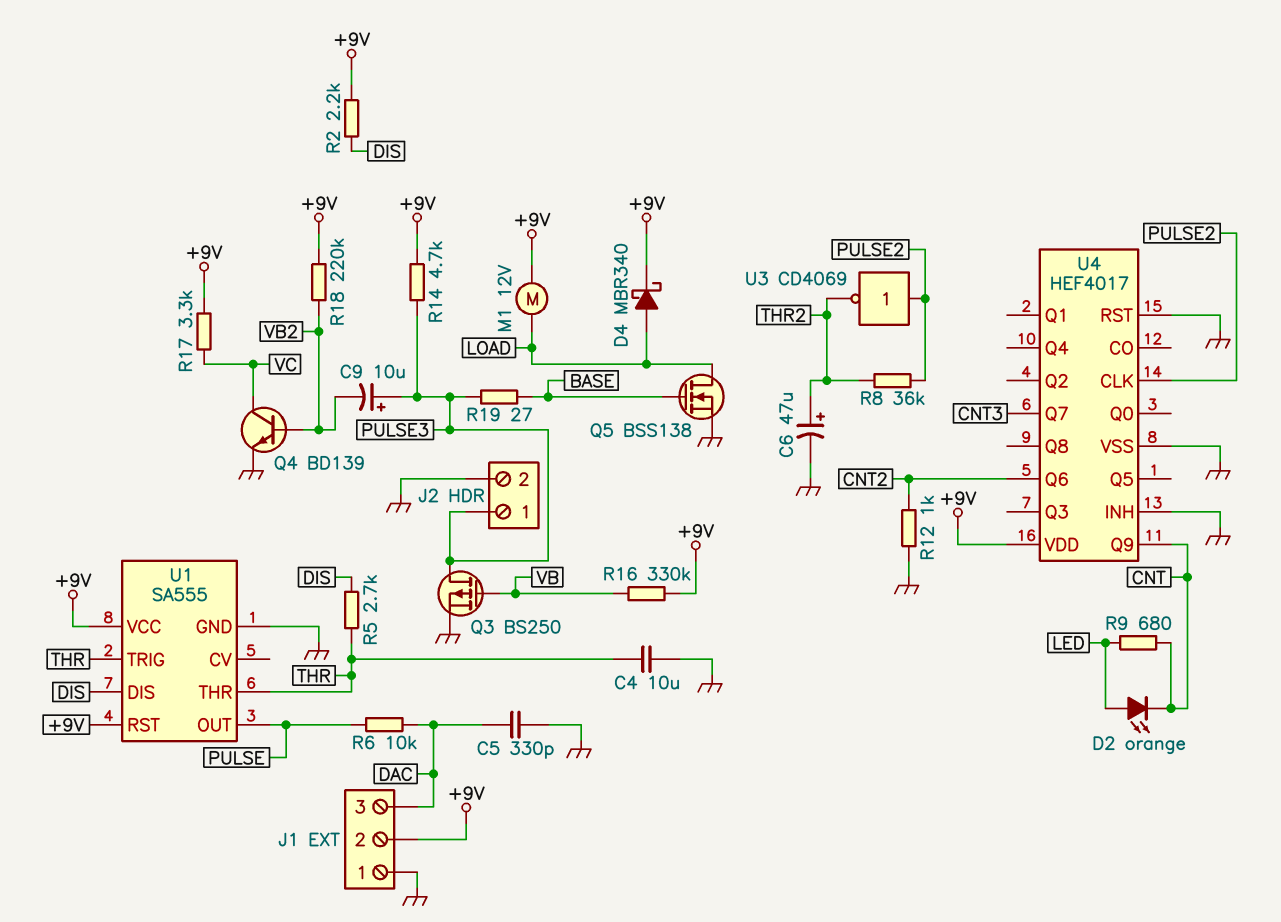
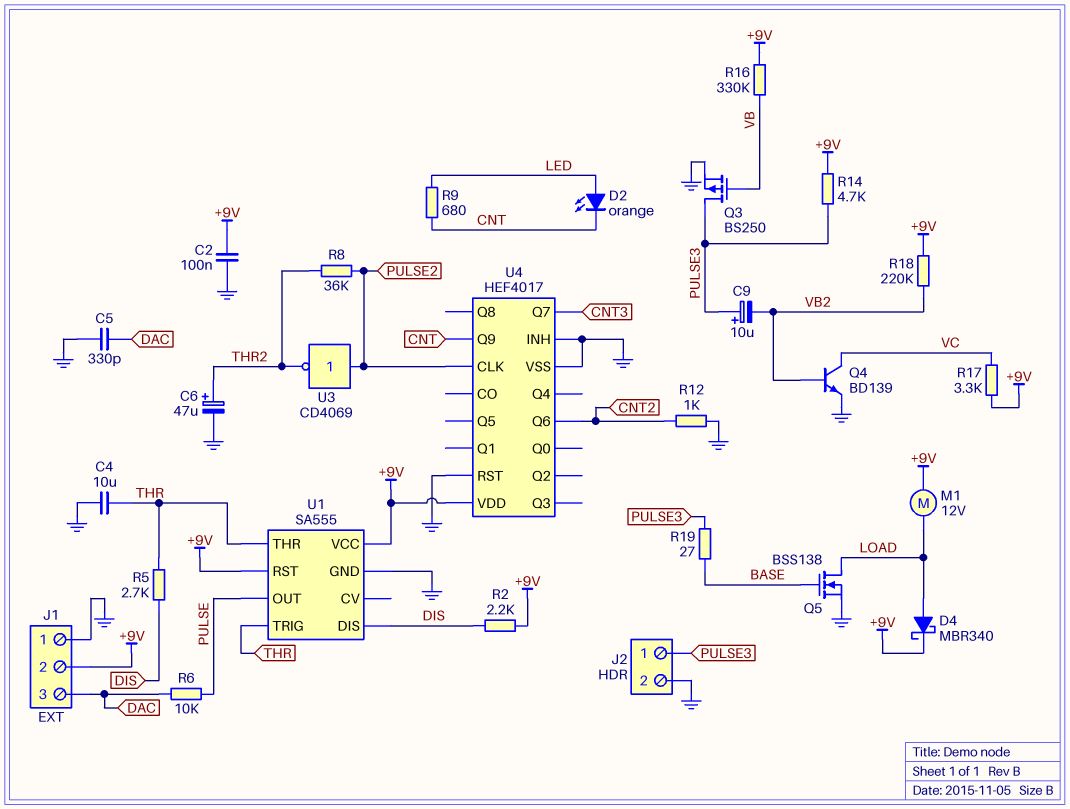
C2: none -> 100nF (+9V, GND)

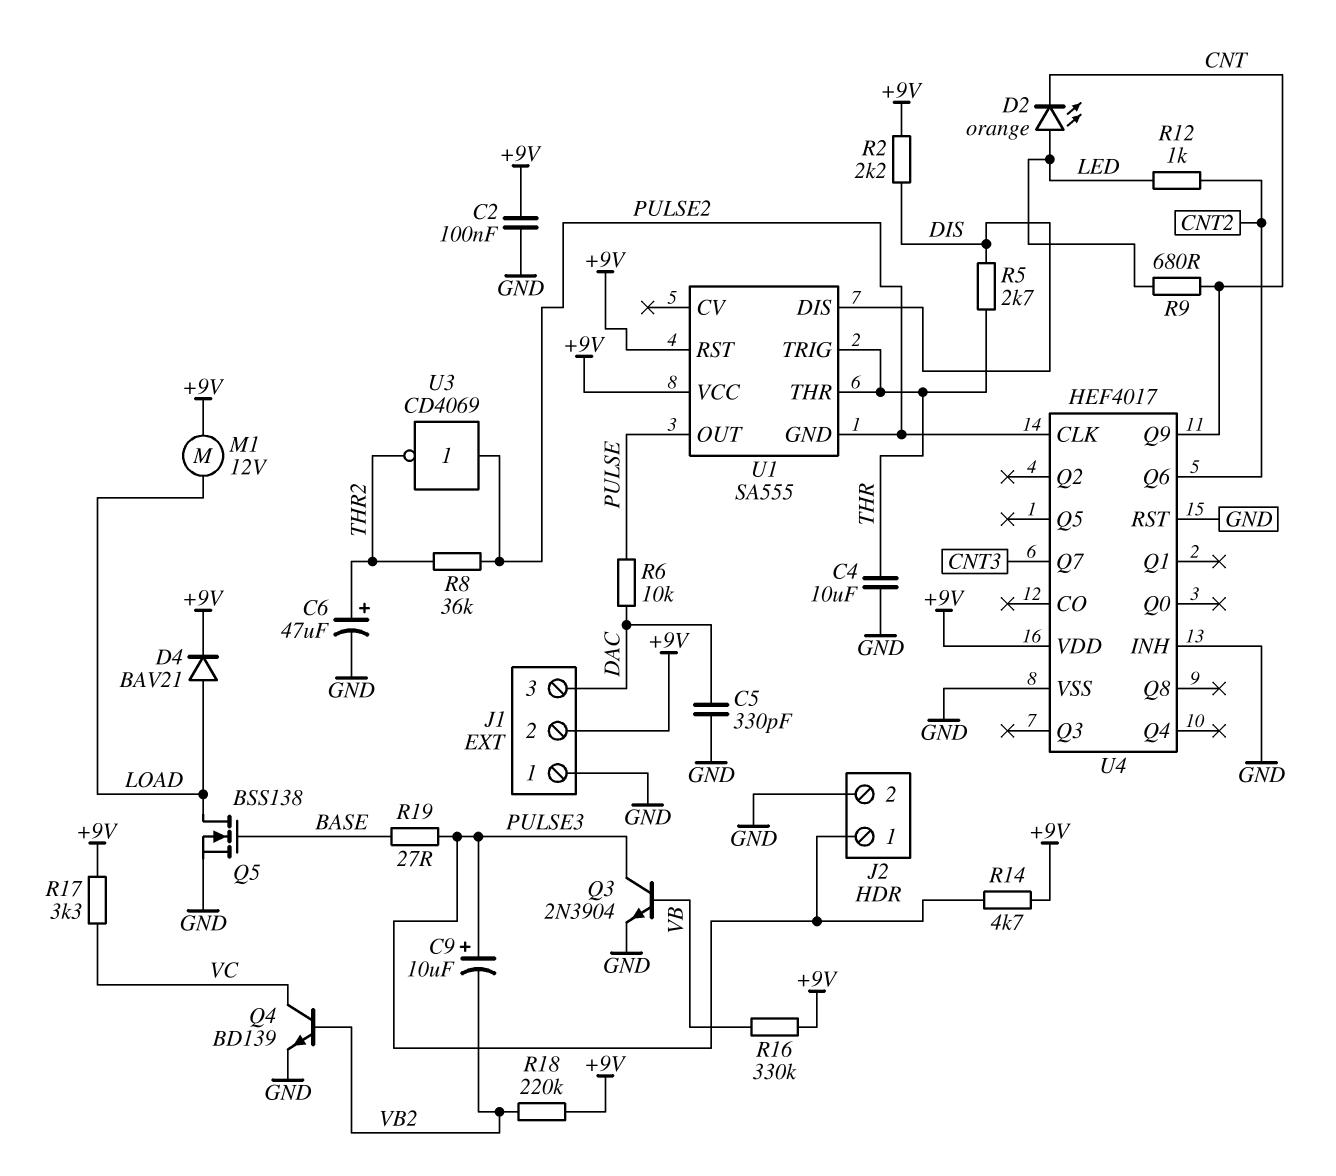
D4: schottky MBR340 (A LOAD, K +9V) -> diode BAV21 (A LOAD, K +9V)
Q3: PMOS BS250 (G VB, D PULSE3, S GND) -> NPN 2N3904 (B VB, C PULSE3, E GND)
R12: 1k (CNT2, GND) -> 1k (CNT2, LED)
U1 pin GND: GND -> PULSE2

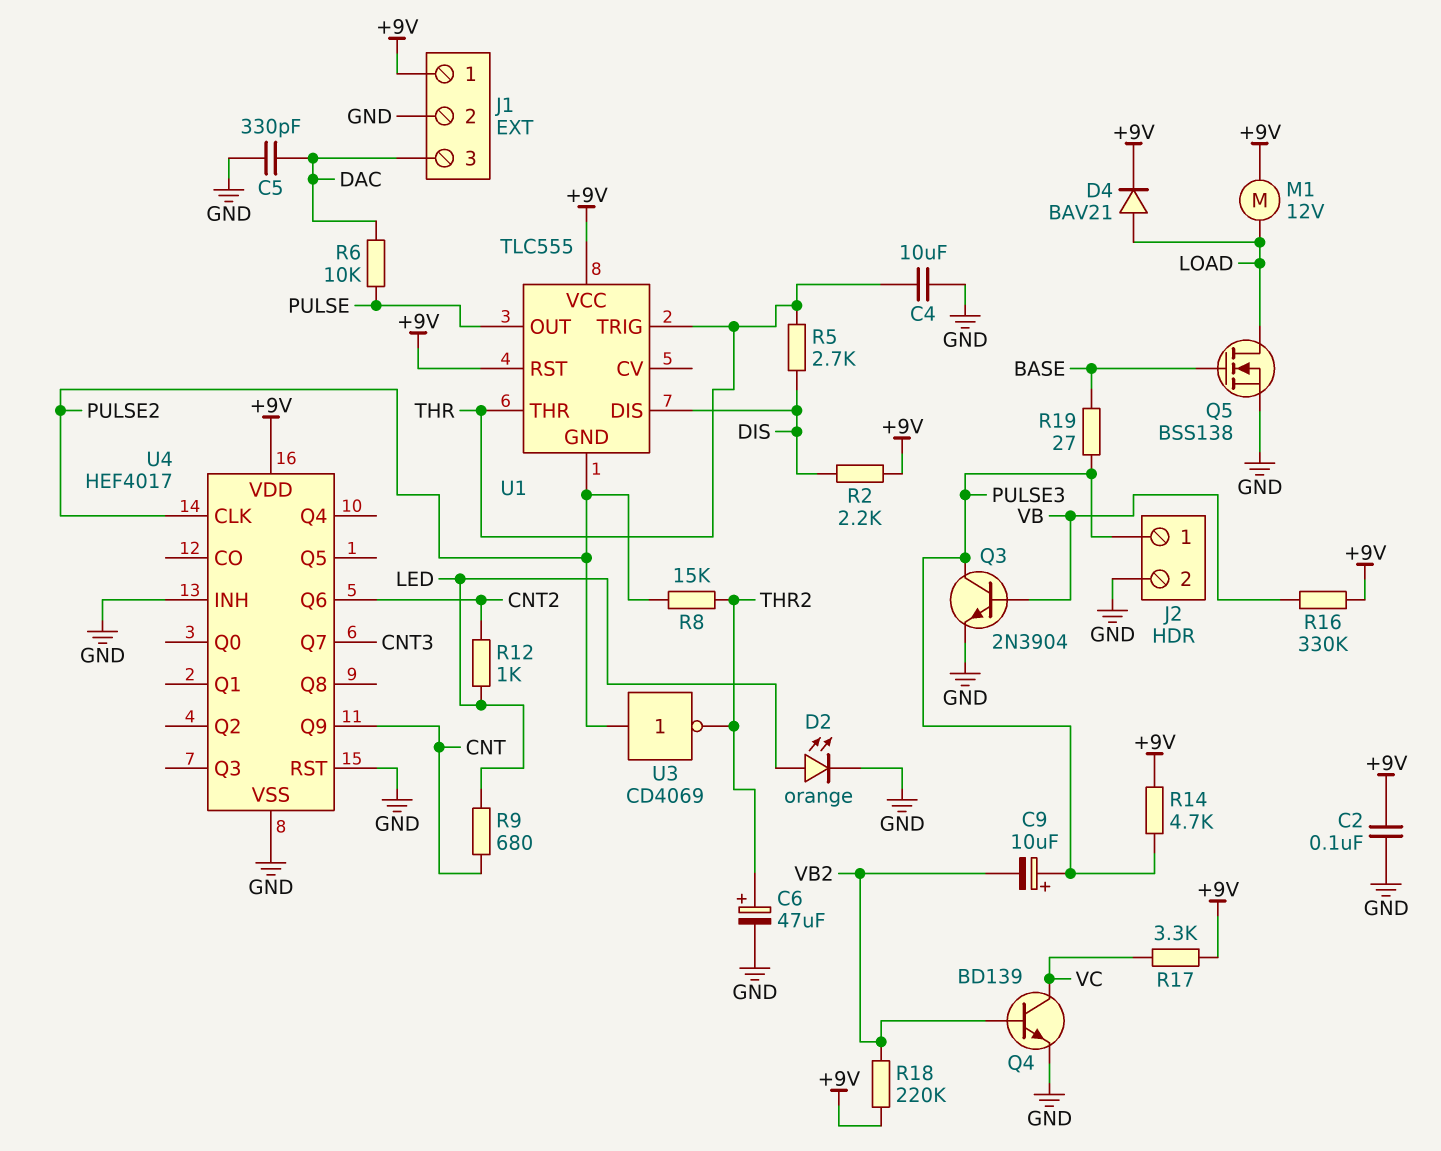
D2: LED orange (A LED, K CNT) -> LED orange (A LED, K GND)
J1 pin 1: GND -> +9V
J1 pin 2: +9V -> GND
R8: 36k (PULSE2, THR2) -> 15k (PULSE2, THR2)
U1: SA555 -> TLC555

